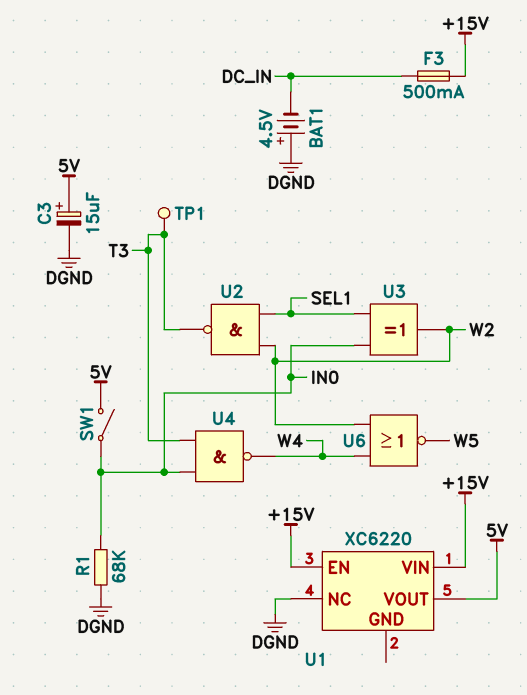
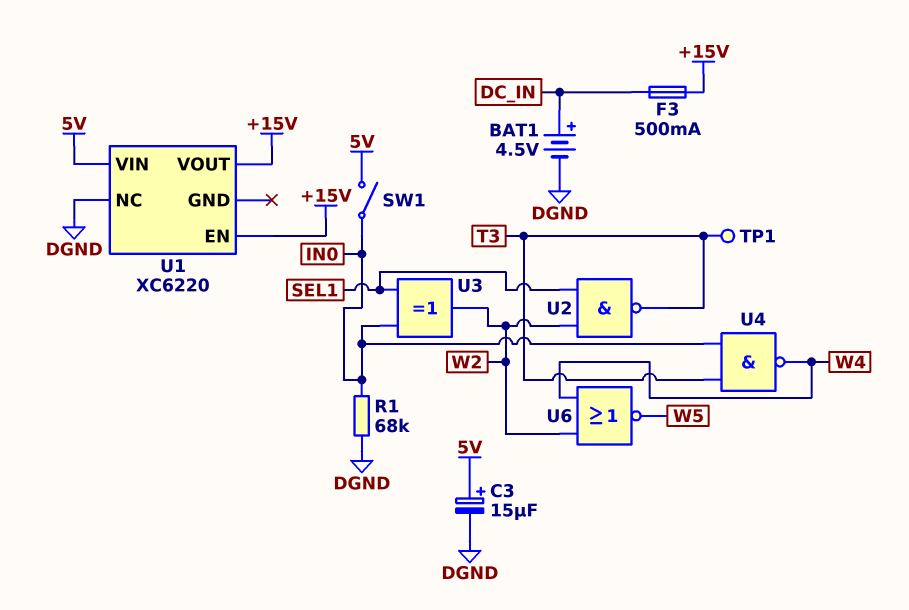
BAT1: 4.5V (plus DGND, minus DC_IN) -> 4.5V (plus DC_IN, minus DGND)
U1 pin VIN: +15V -> 5V
U1 pin VOUT: 5V -> +15V

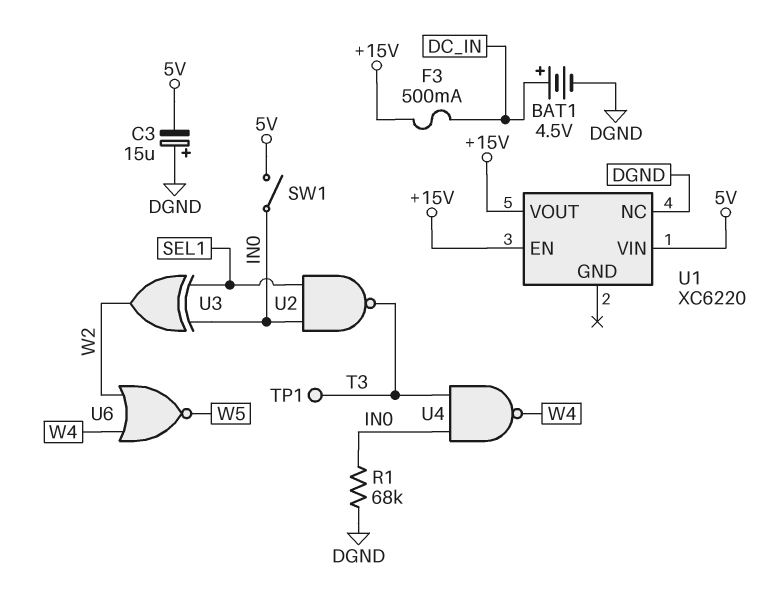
C3: 15uF (plus 5V, minus DGND) -> 15uF (plus DGND, minus 5V)
U2: NAND (in SEL1, in W2, out T3) -> NAND (in IN0, in SEL1, out T3)

